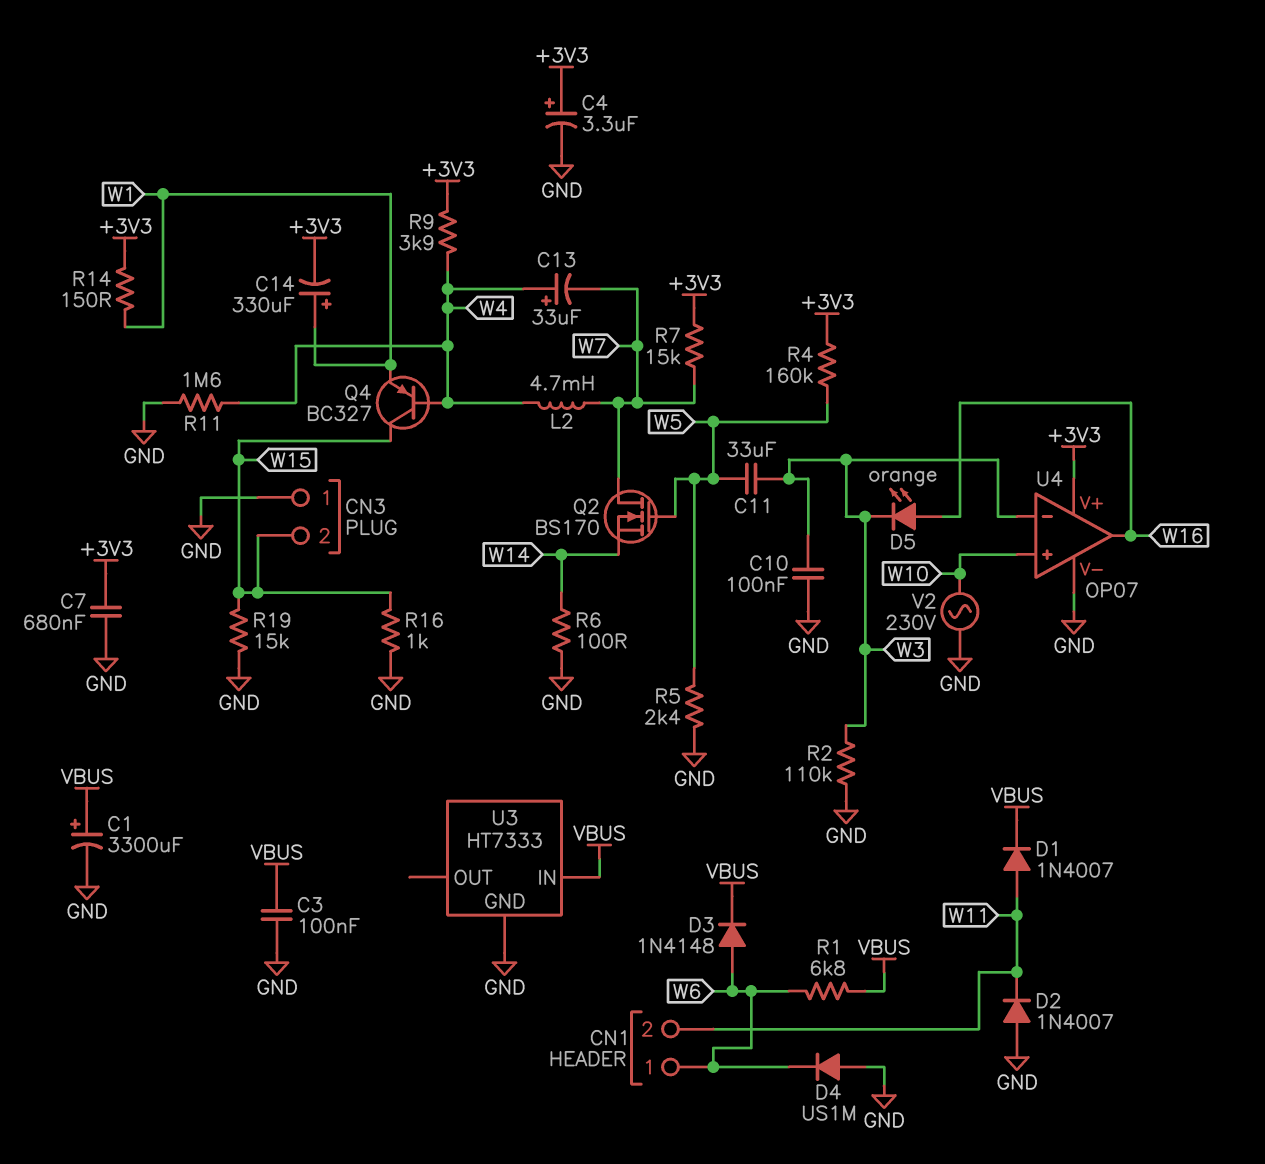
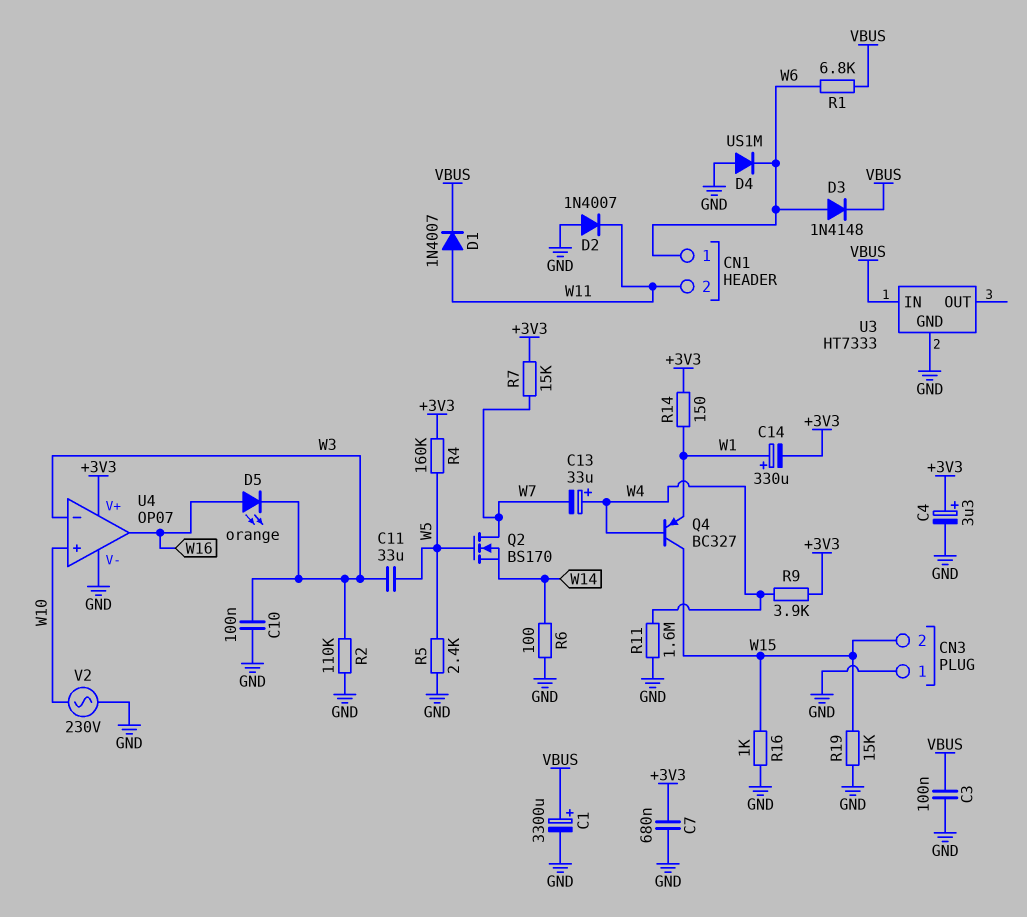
L2: 4.7mH (W4, W7) -> none

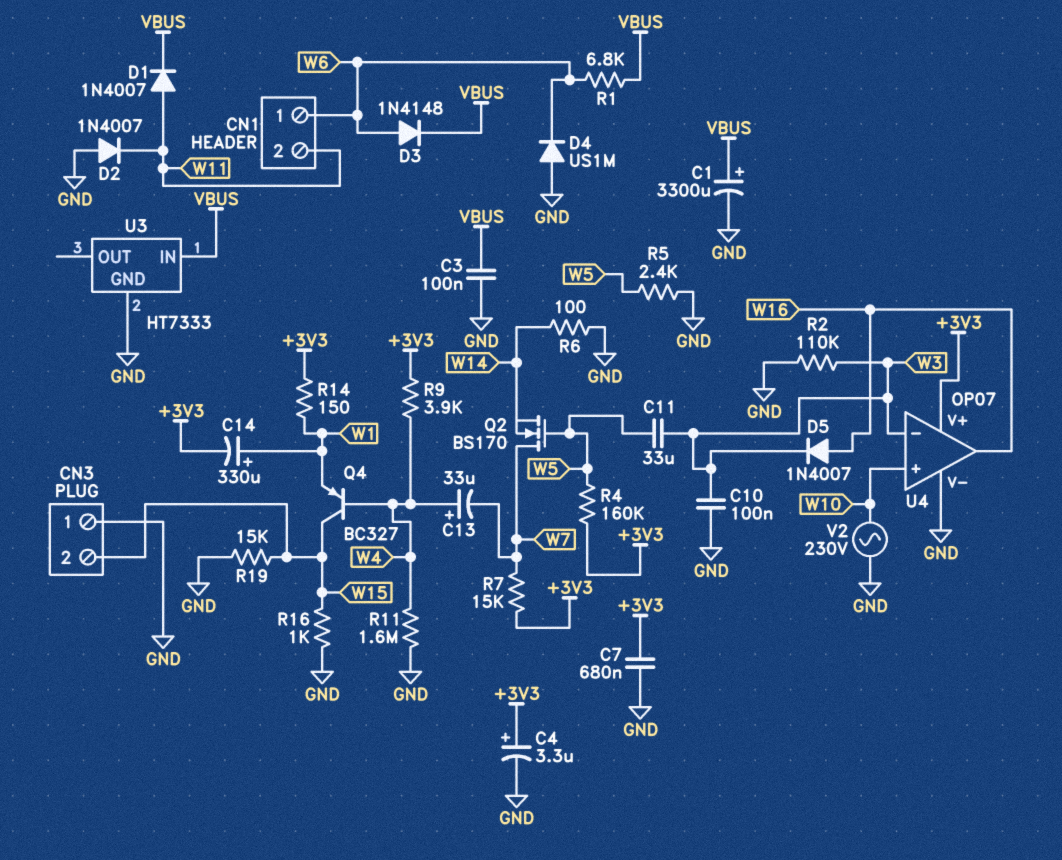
D5: LED orange (A W16, K W3) -> diode 1N4007 (A W16, K W3)

